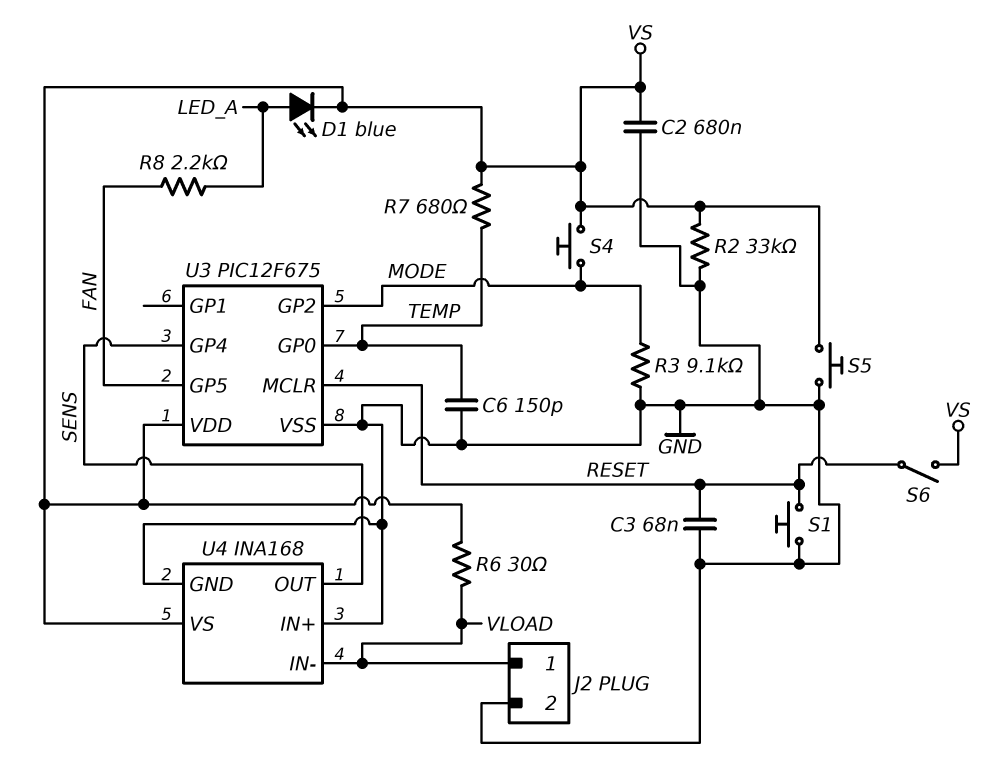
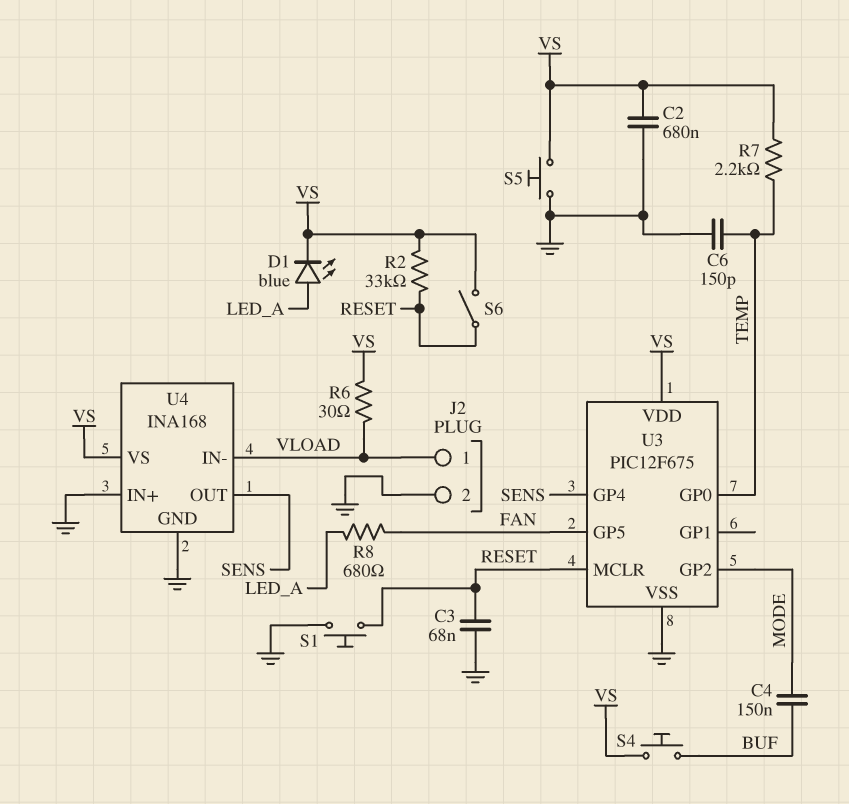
C4: none -> 150nF (BUF, MODE)
R2: 33k (GND, VS) -> 33k (RESET, VS)
R3: 9.1k (GND, MODE) -> none
R7: 680 (TEMP, VS) -> 2.2k (TEMP, VS)
R8: 2.2k (FAN, LED_A) -> 680 (FAN, LED_A)
S4: button (MODE, VS) -> button (BUF, VS)

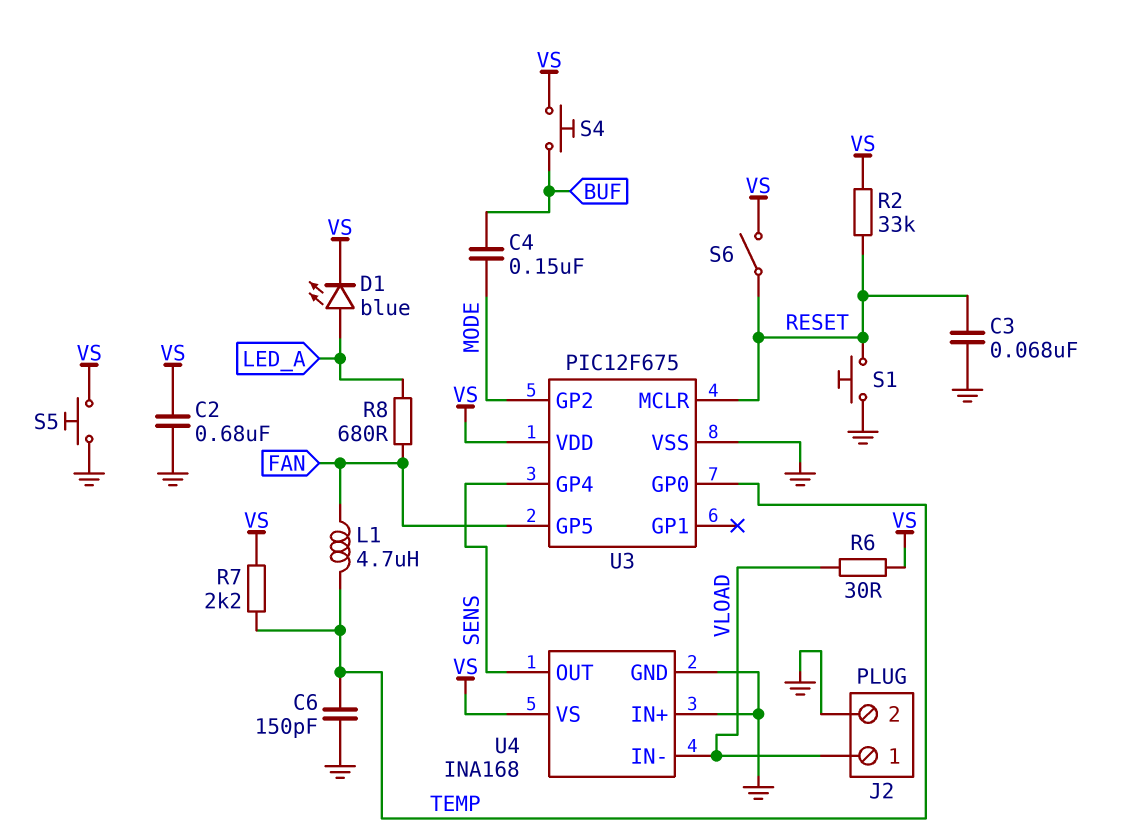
L1: none -> 4.7uH (FAN, TEMP)

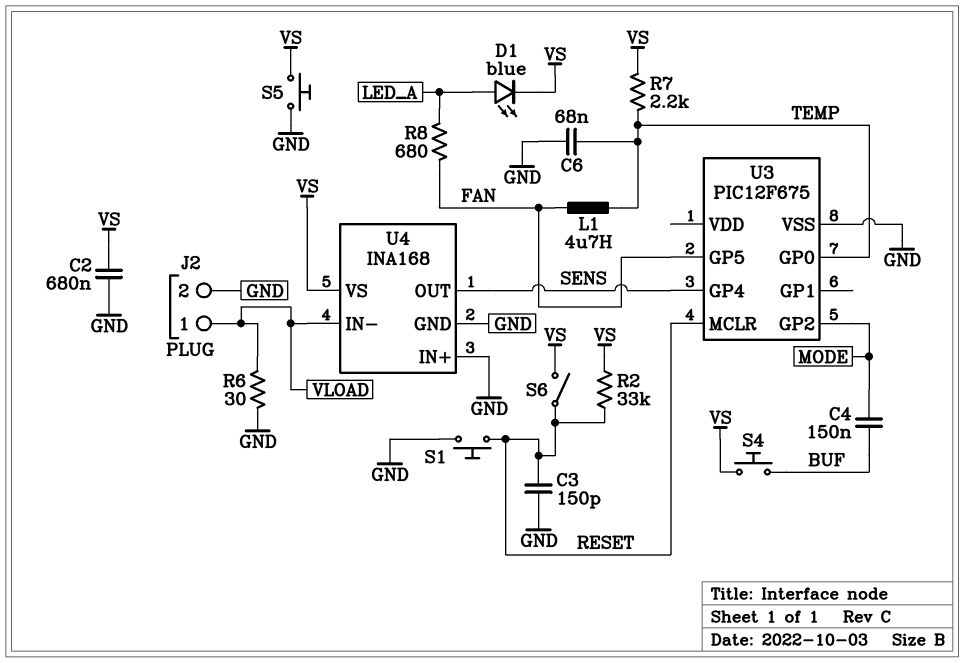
C3: 68nF (GND, RESET) -> 150pF (GND, RESET)
C6: 150pF (GND, TEMP) -> 68nF (GND, TEMP)
R6: 30 (VLOAD, VS) -> 30 (GND, VLOAD)
U3 pin VDD: VS -> none

